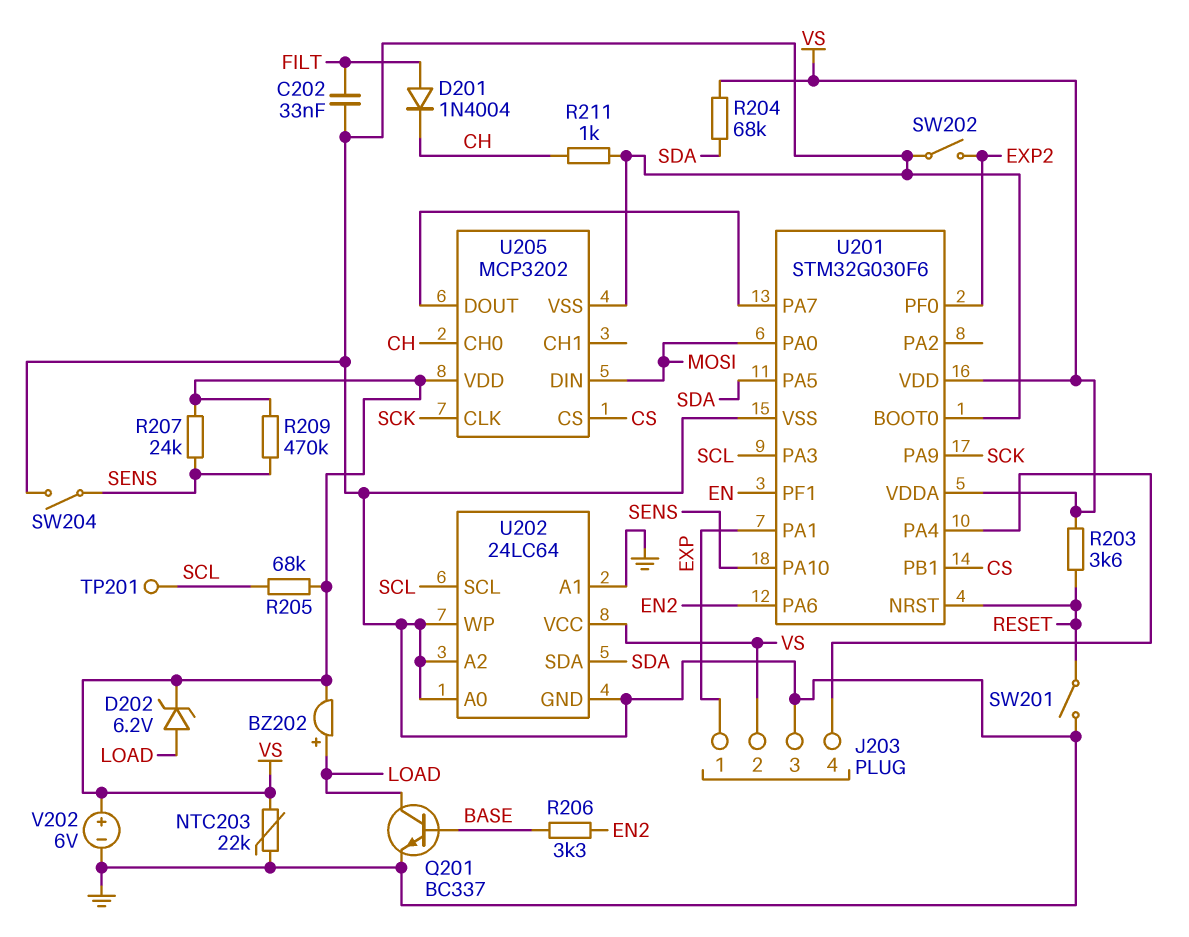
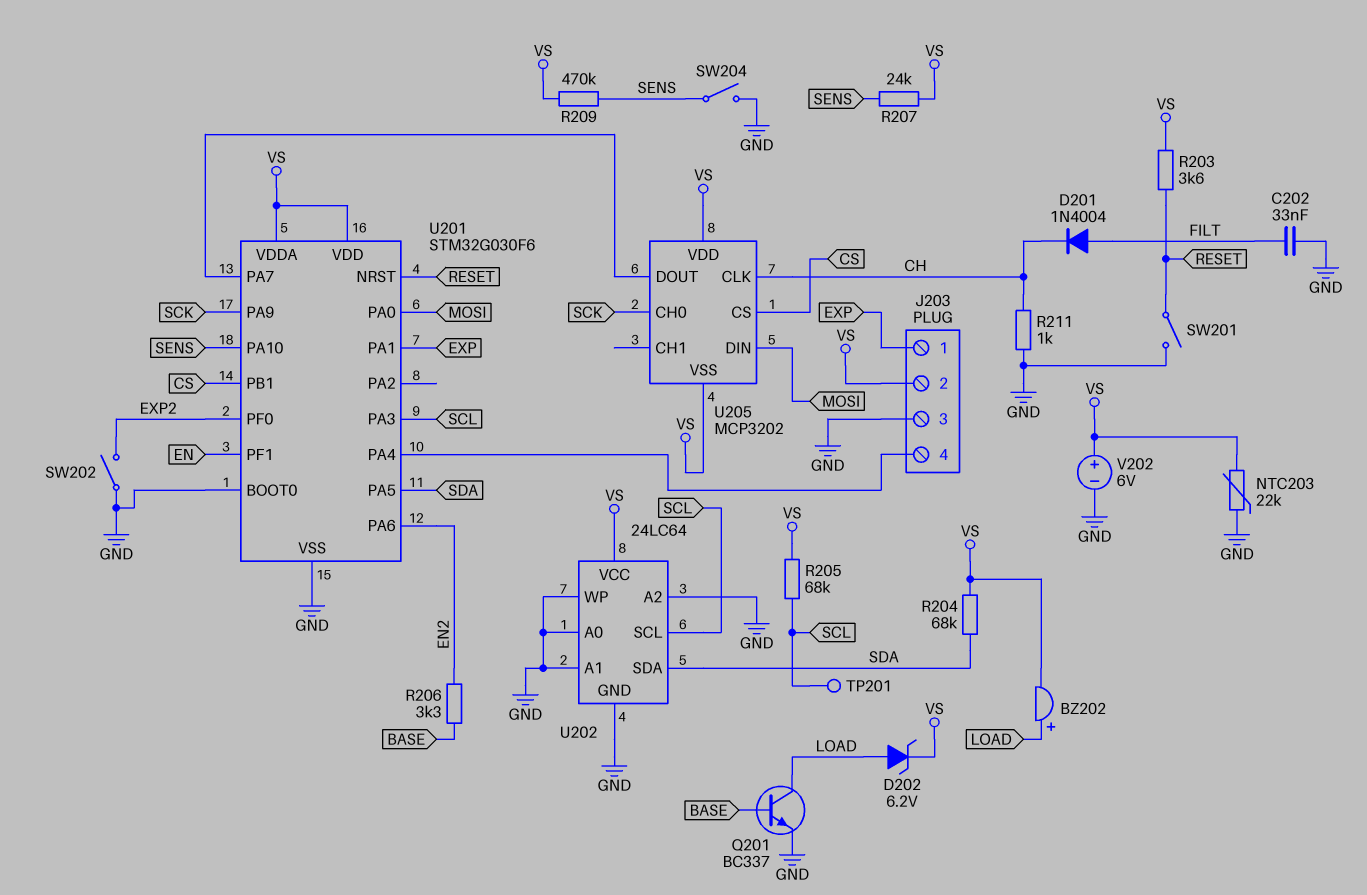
U205 pin CH0: CH -> SCK
U205 pin CLK: SCK -> CH
U205 pin VSS: GND -> VS

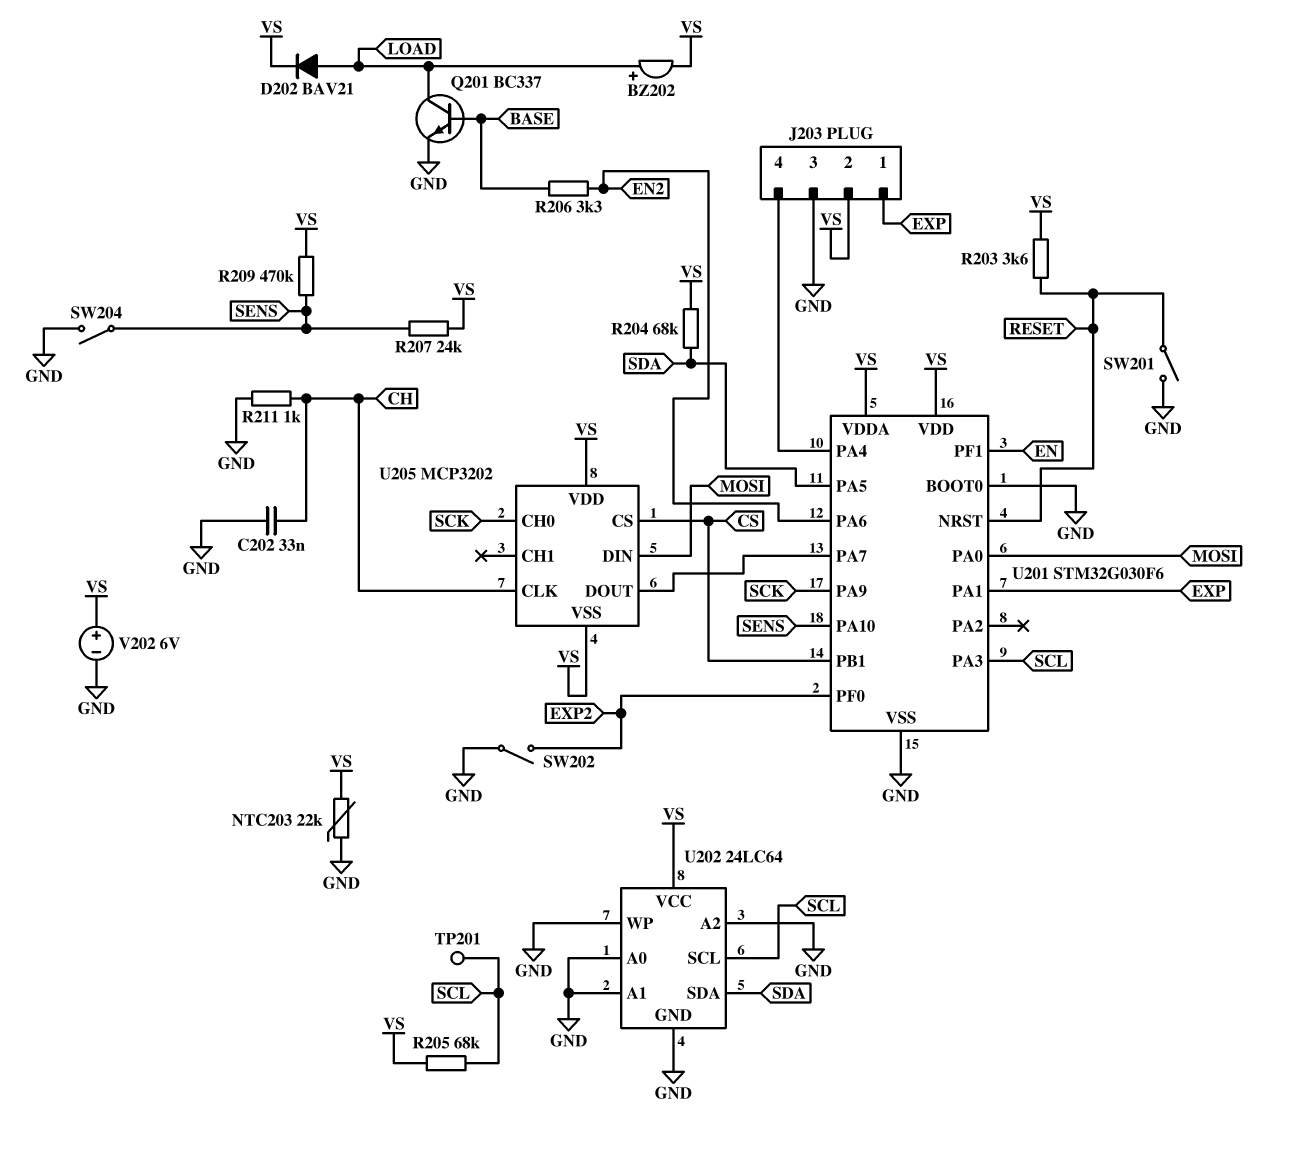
C202: 33nF (FILT, GND) -> 33nF (CH, GND)
D201: diode 1N4004 (A FILT, K CH) -> none
D202: zener 6.2V (A LOAD, K VS) -> diode BAV21 (A LOAD, K VS)

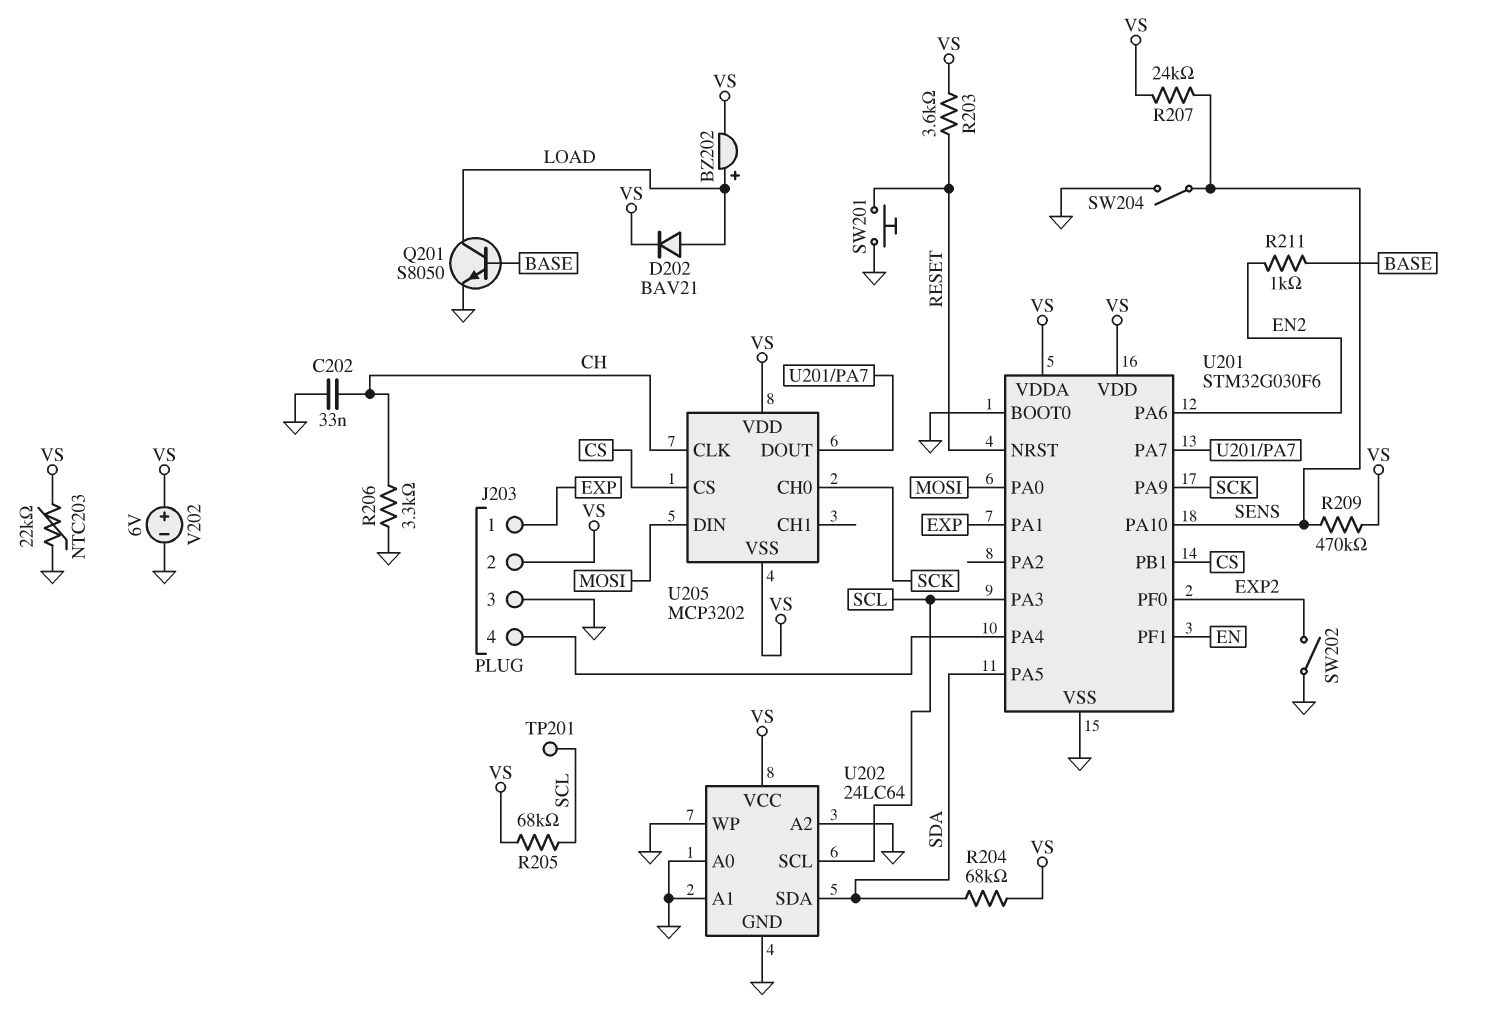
Q201: NPN BC337 (B BASE, C LOAD, E GND) -> NPN S8050 (B BASE, C LOAD, E GND)
R206: 3.3k (BASE, EN2) -> 3.3k (CH, GND)
R211: 1k (CH, GND) -> 1k (BASE, EN2)
SW201: switch (GND, RESET) -> button (GND, RESET)

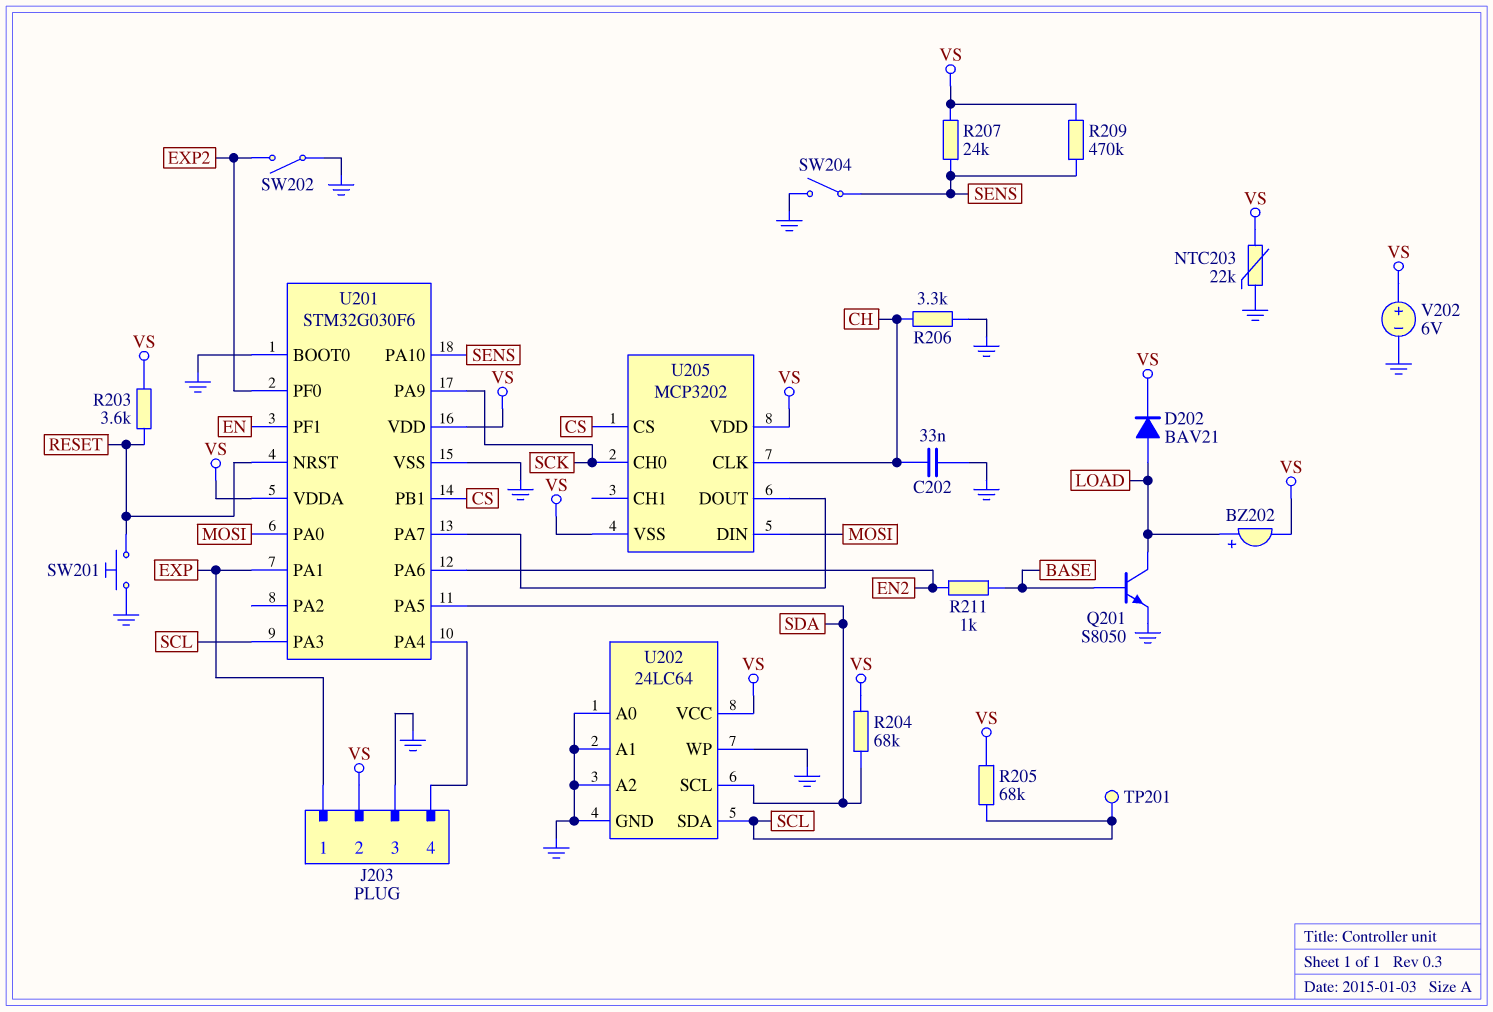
U202 pin SCL: SCL -> SDA
U202 pin SDA: SDA -> SCL

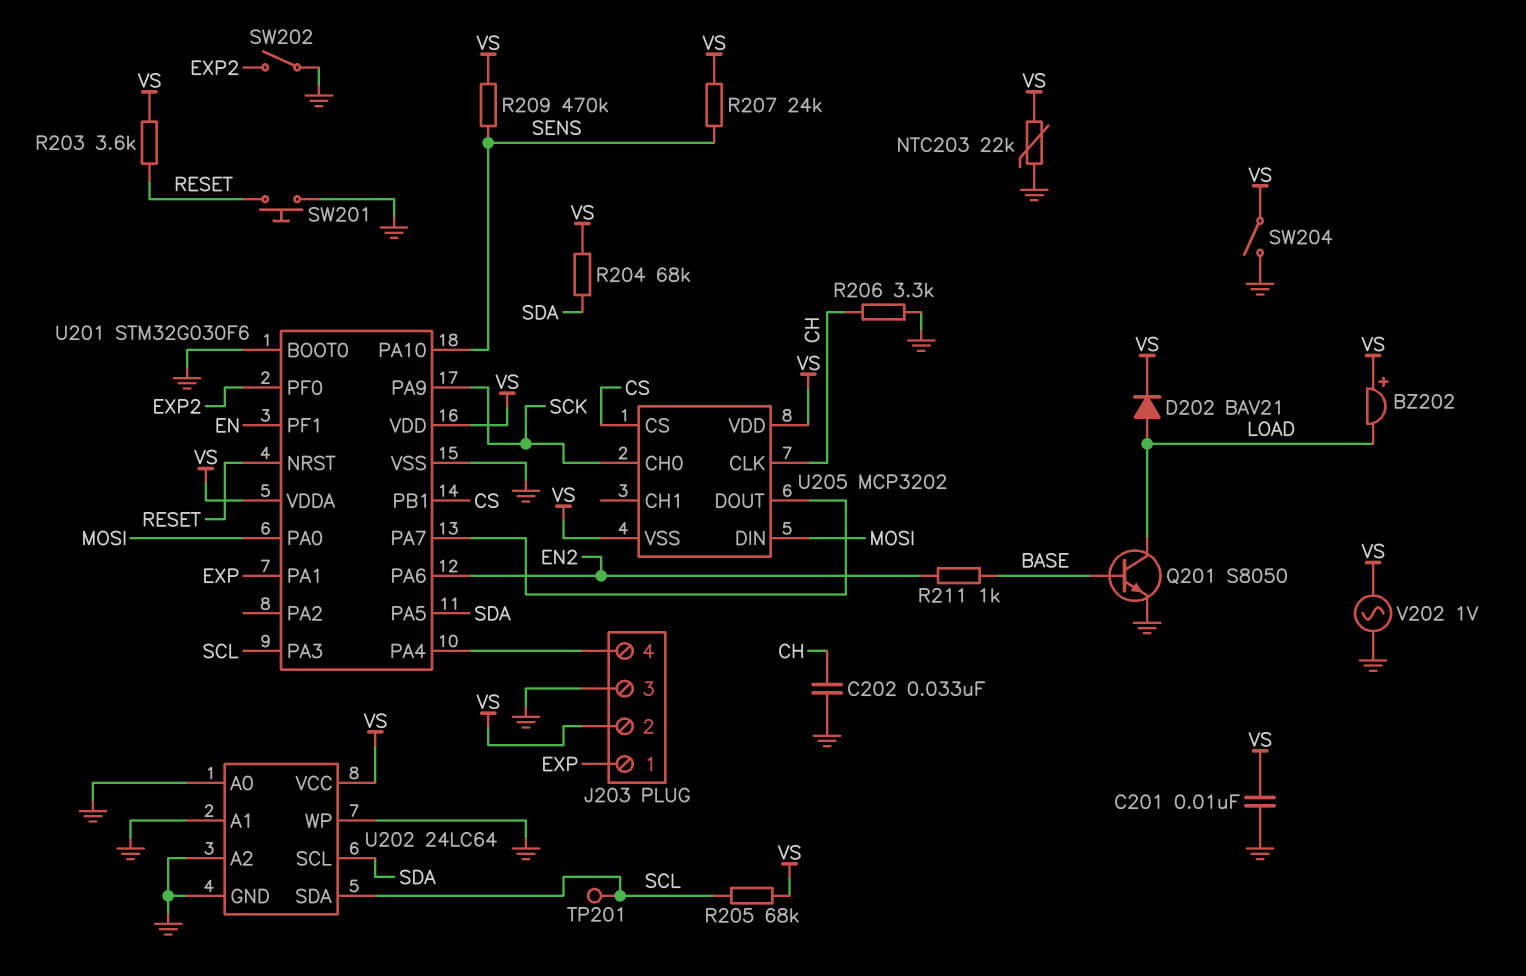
BZ202: buzzer (plus LOAD, minus VS) -> buzzer (plus VS, minus LOAD)
C201: none -> 10nF (GND, VS)
SW204: switch (GND, SENS) -> switch (GND, VS)
V202: 6V (plus VS, minus GND) -> AC 1V (GND, VS)

